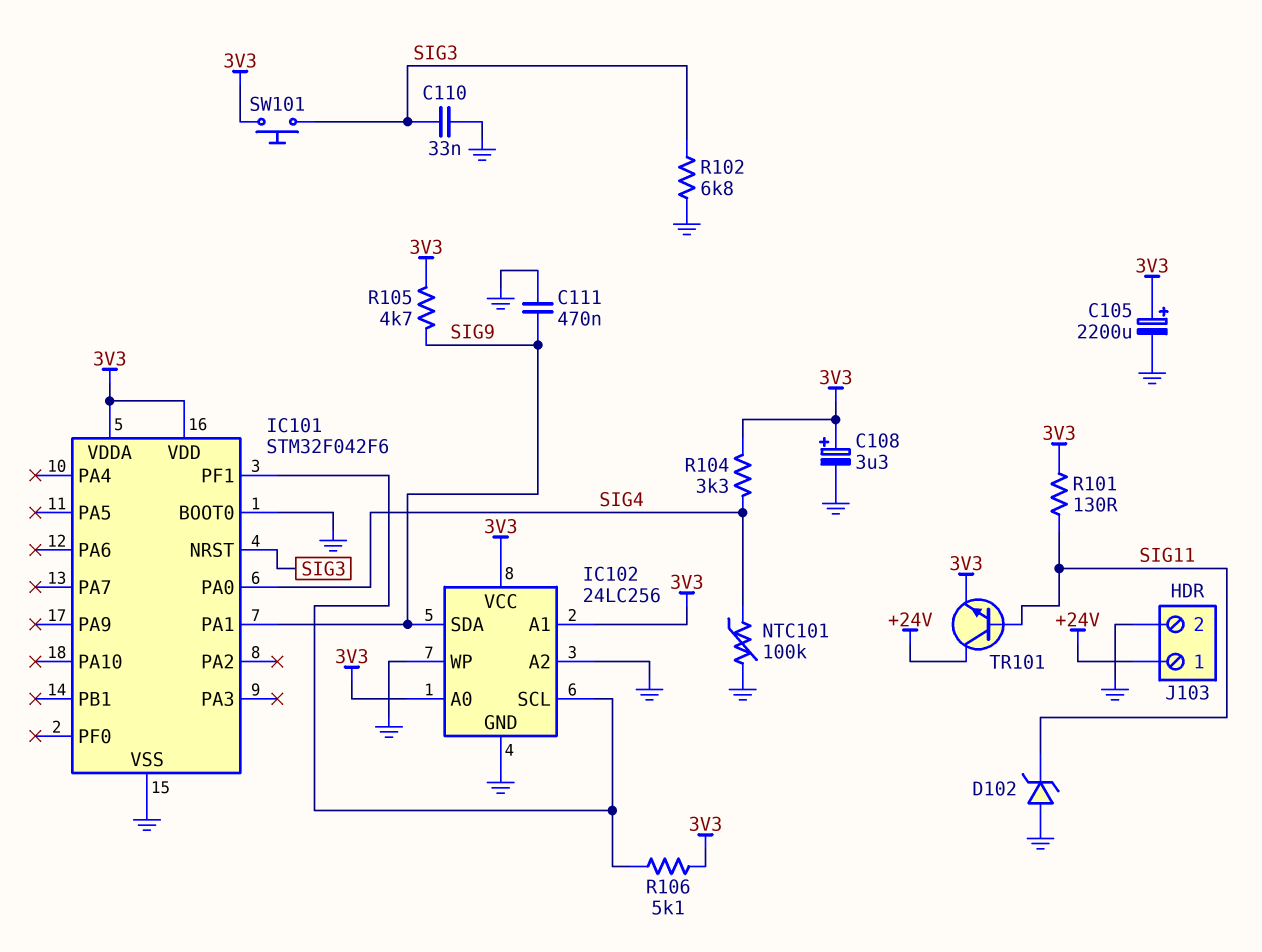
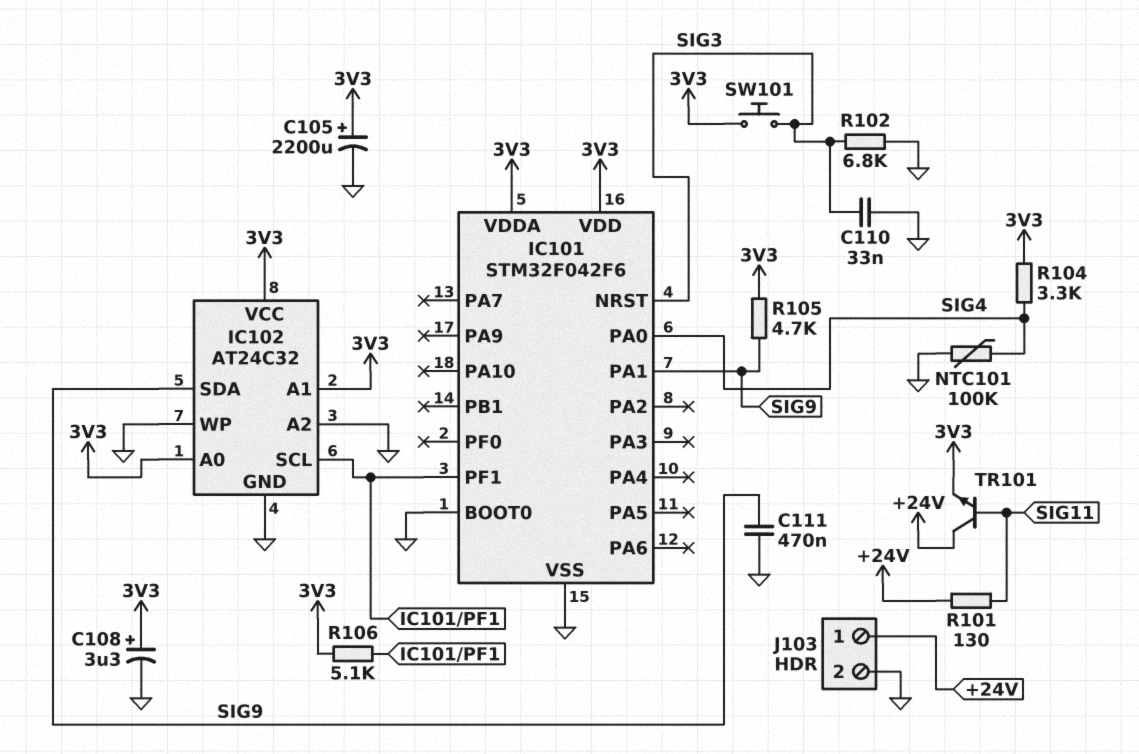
D102: zener (A GND, K SIG11) -> none
IC102: 24LC256 -> AT24C32
R101: 130 (3V3, SIG11) -> 130 (+24V, SIG11)

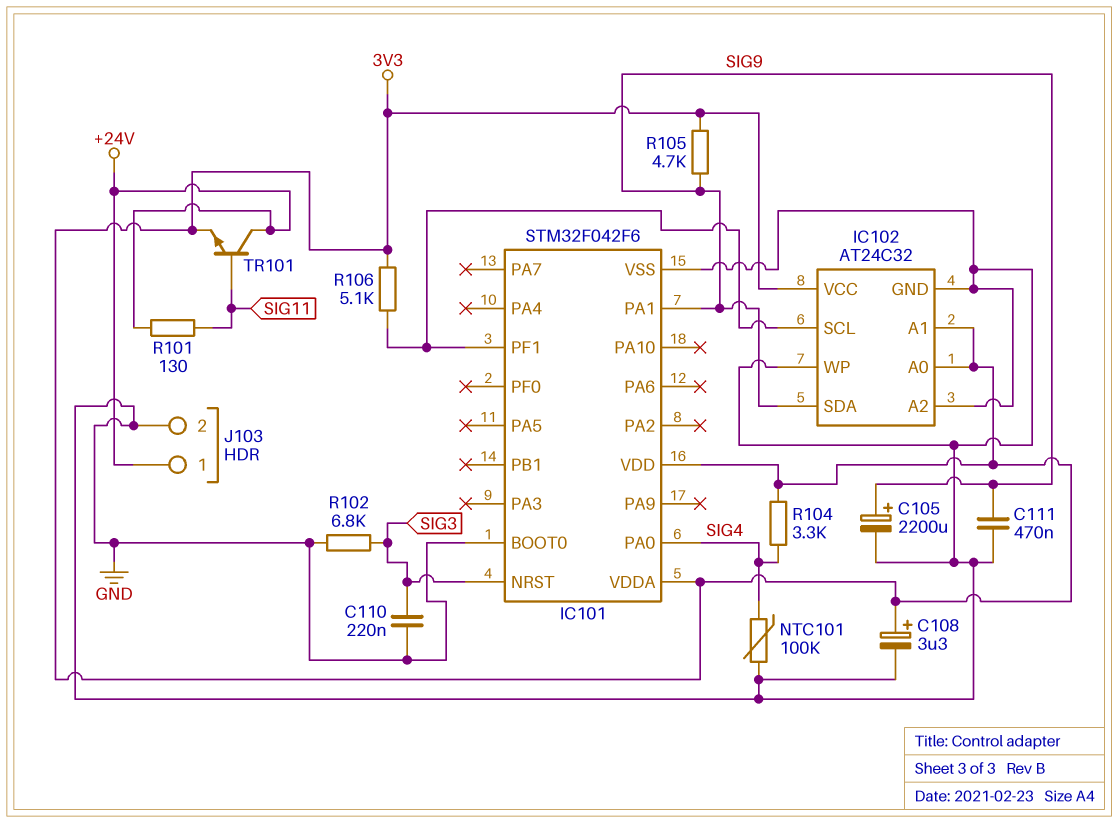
C105: 2200uF (plus 3V3, minus GND) -> 2200uF (plus SIG9, minus GND)
C110: 33nF (GND, SIG3) -> 220nF (GND, SIG3)
SW101: button (3V3, SIG3) -> none

